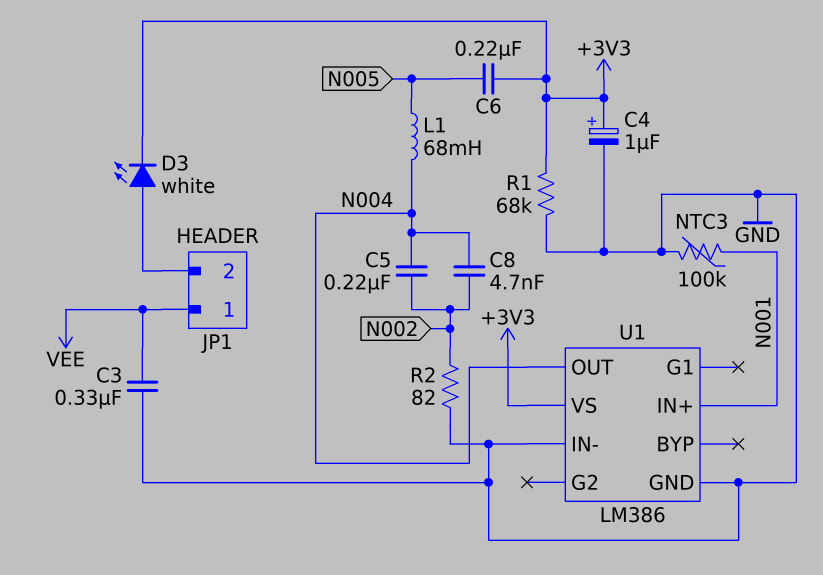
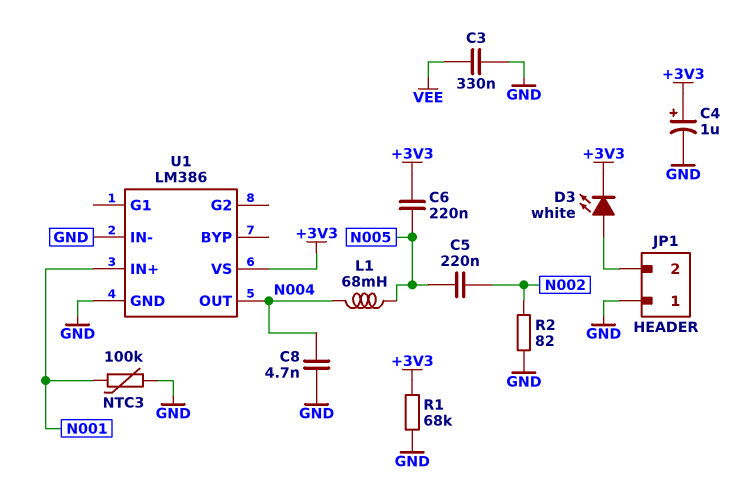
C5: 220nF (N002, N004) -> 220nF (N002, N005)
C8: 4.7nF (N002, N004) -> 4.7nF (GND, N004)
JP1 pin 1: VEE -> GND

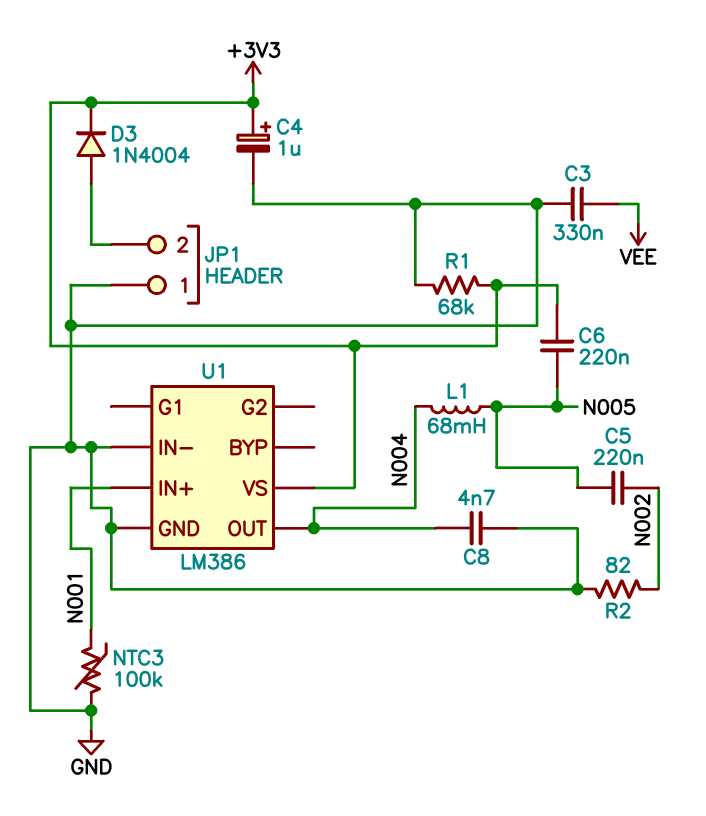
D3: LED white (A JP1/2, K +3V3) -> diode 1N4004 (A JP1/2, K +3V3)

